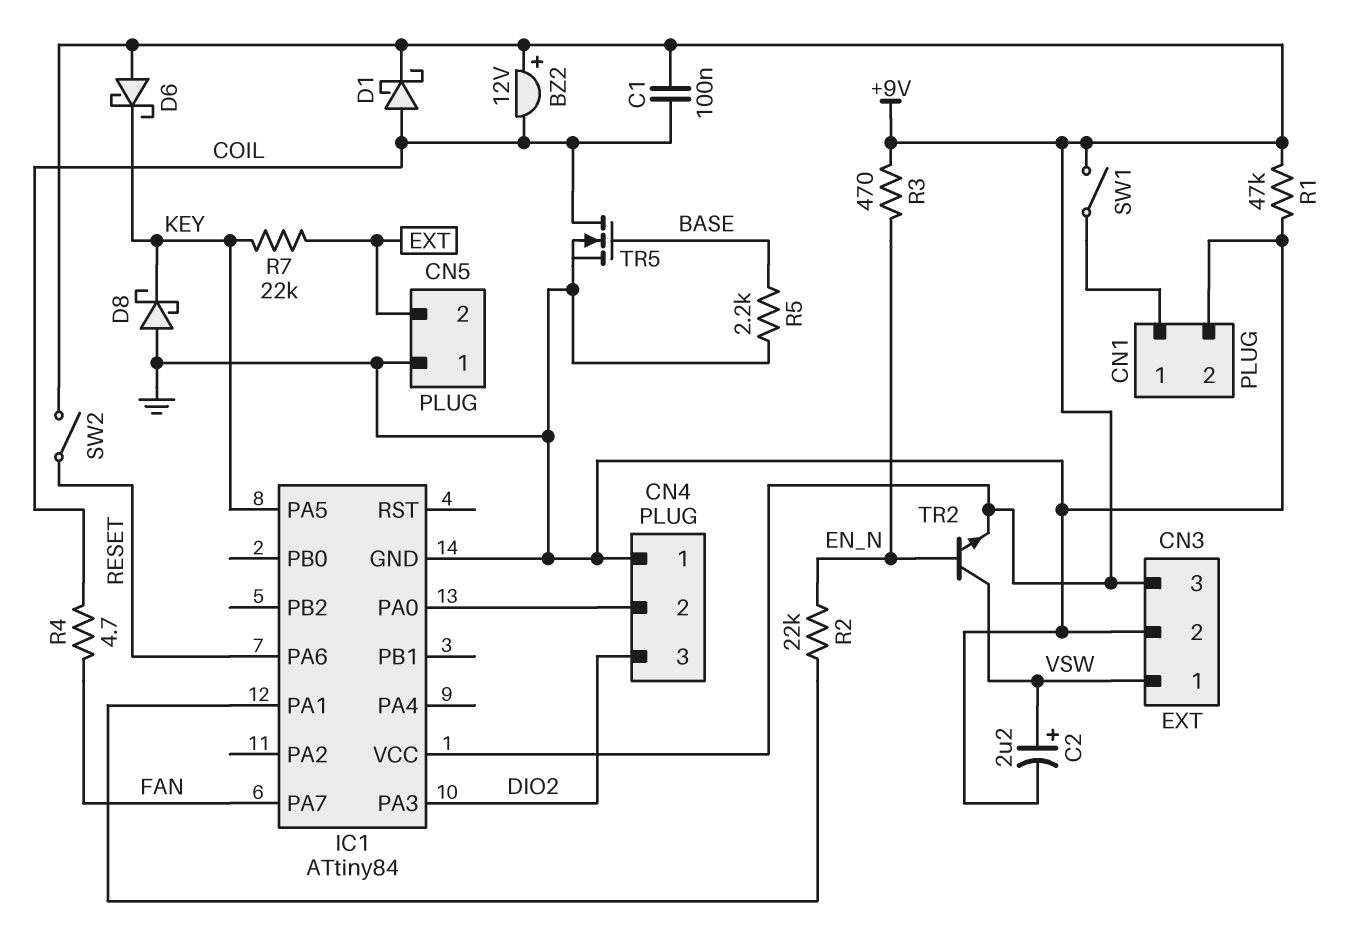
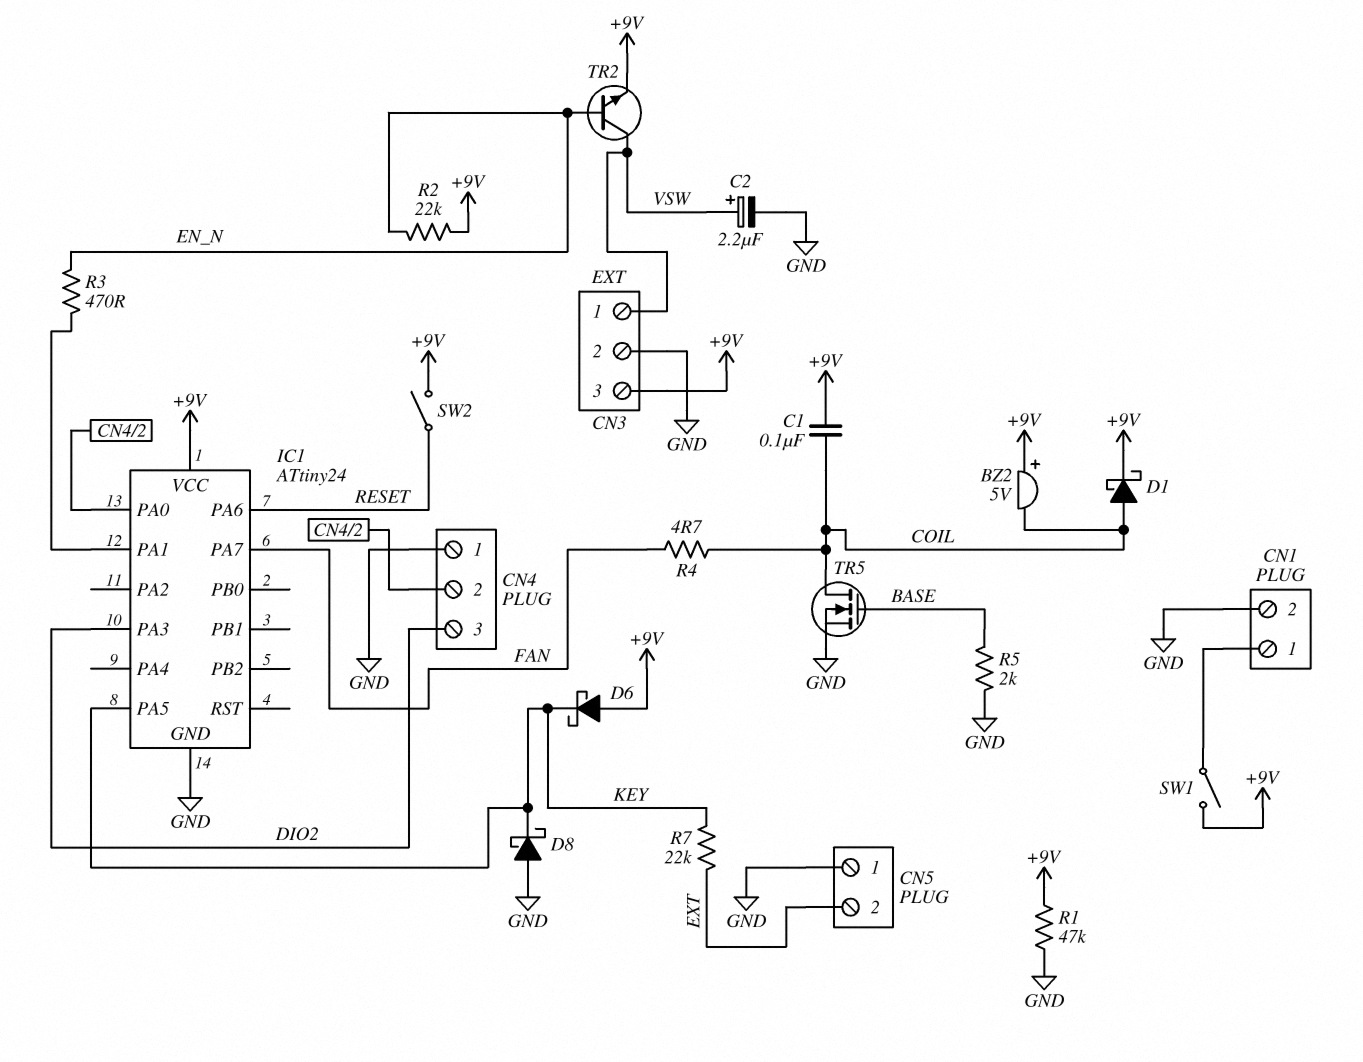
BZ2: buzzer 12V (plus +9V, minus COIL) -> buzzer 5V (plus +9V, minus COIL)
IC1: ATtiny84 -> ATtiny24
R2: 22k (EN_N, IC1/PA1) -> 22k (+9V, EN_N)
R3: 470 (+9V, EN_N) -> 470 (EN_N, IC1/PA1)
R5: 2.2k (BASE, GND) -> 2k (BASE, GND)

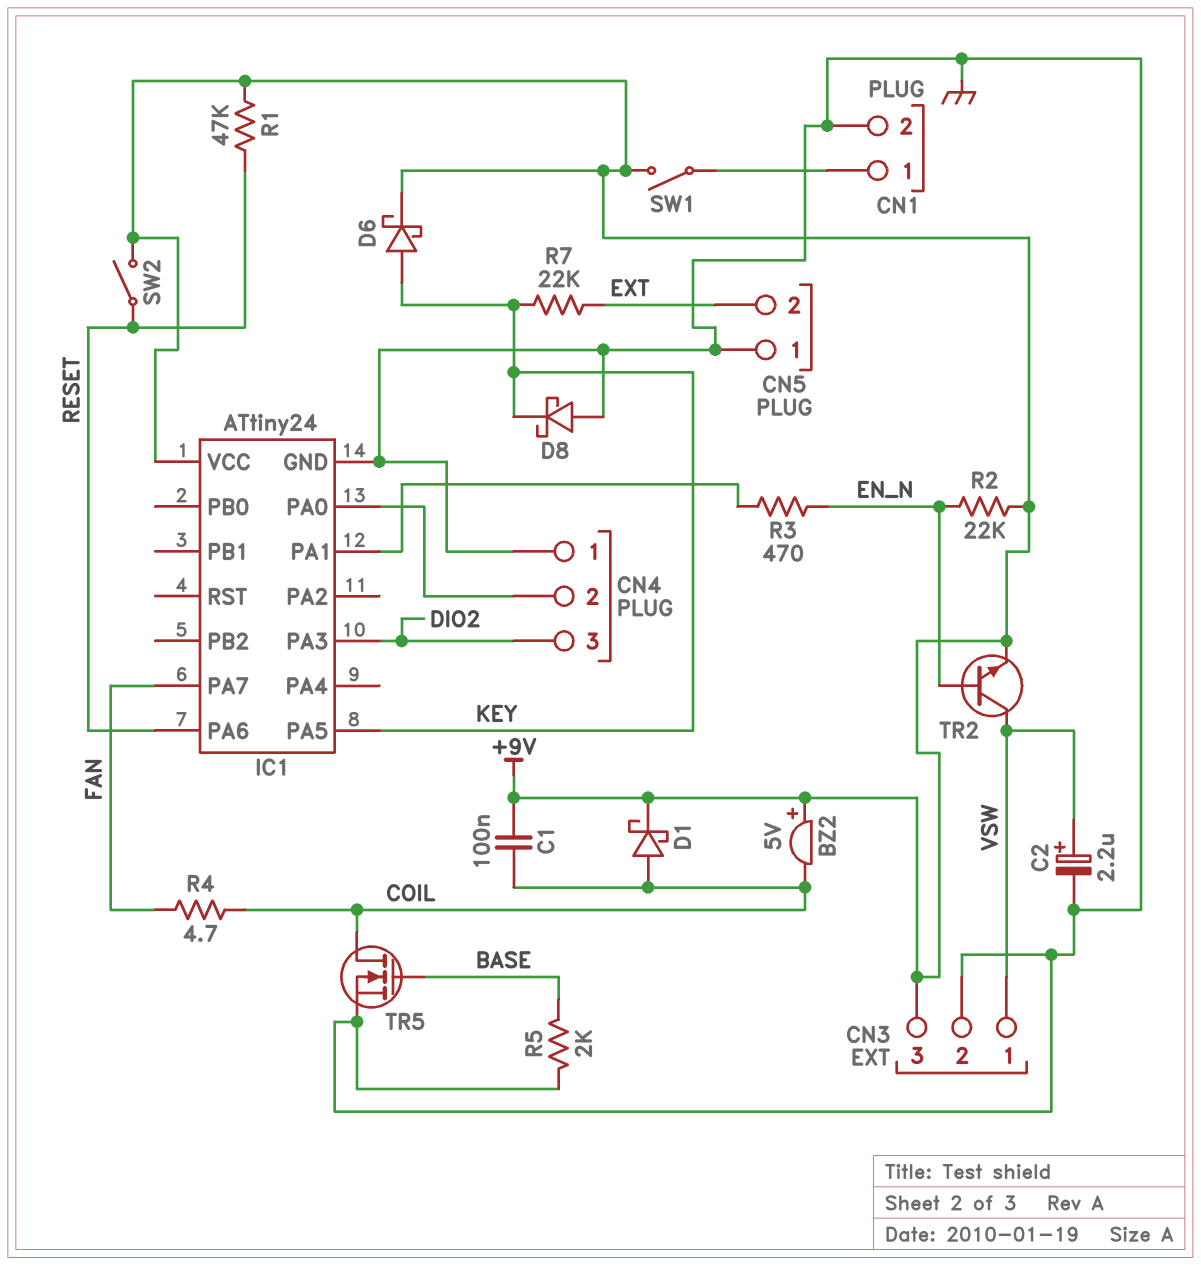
D6: schottky (A +9V, K KEY) -> schottky (A KEY, K +9V)
R1: 47k (+9V, GND) -> 47k (+9V, RESET)

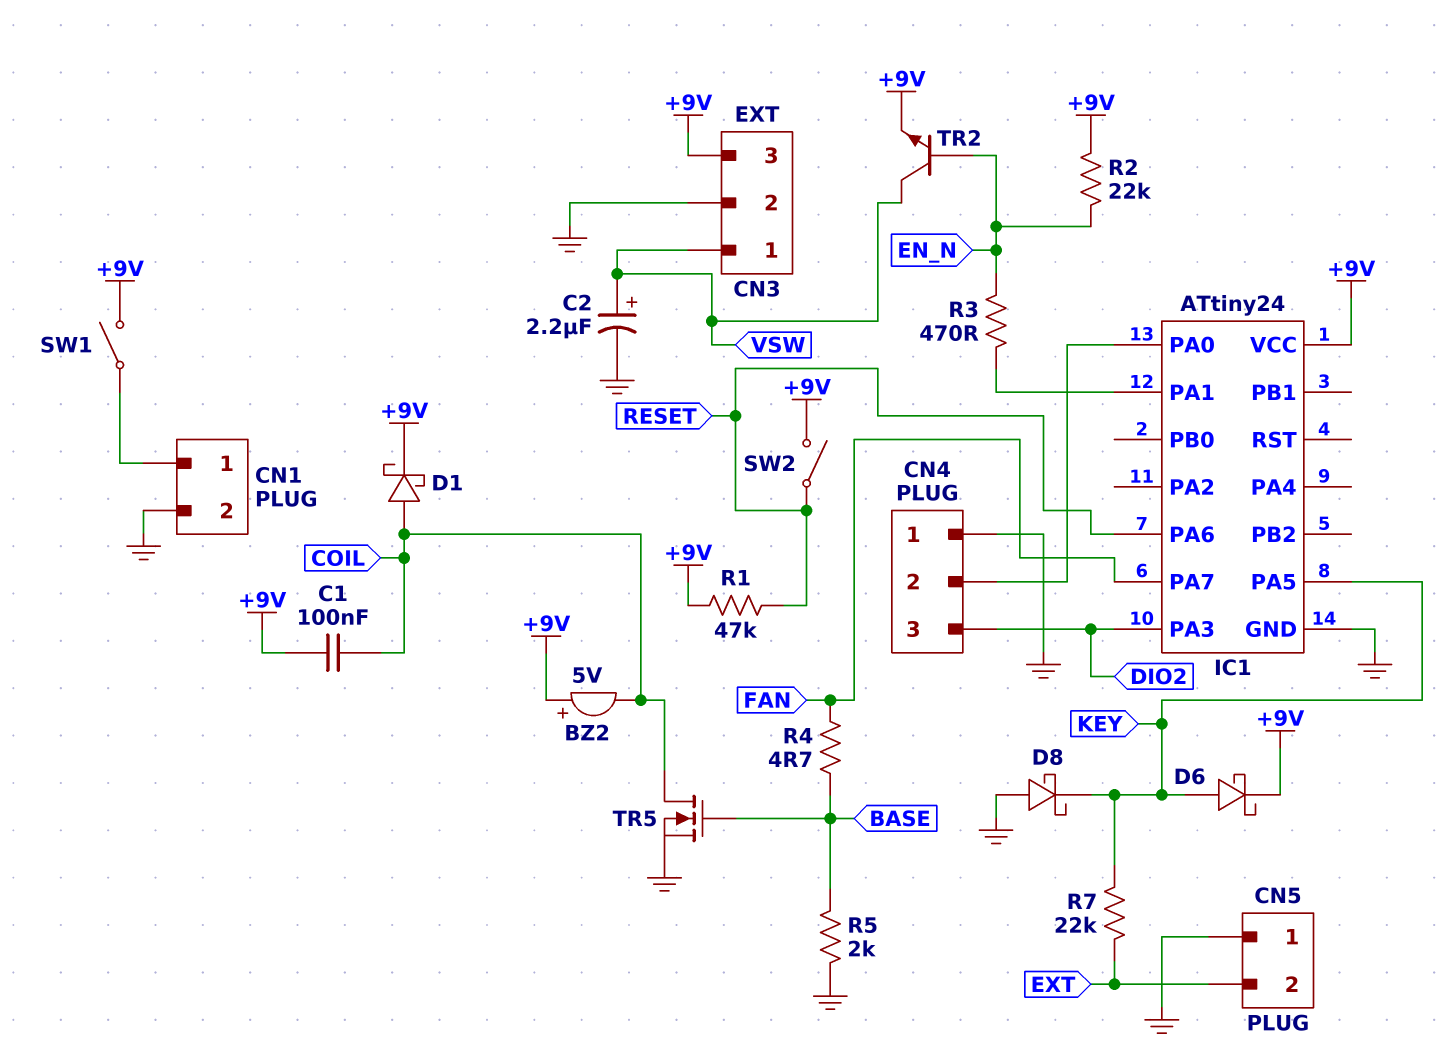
R4: 4.7 (COIL, FAN) -> 4.7 (BASE, FAN)

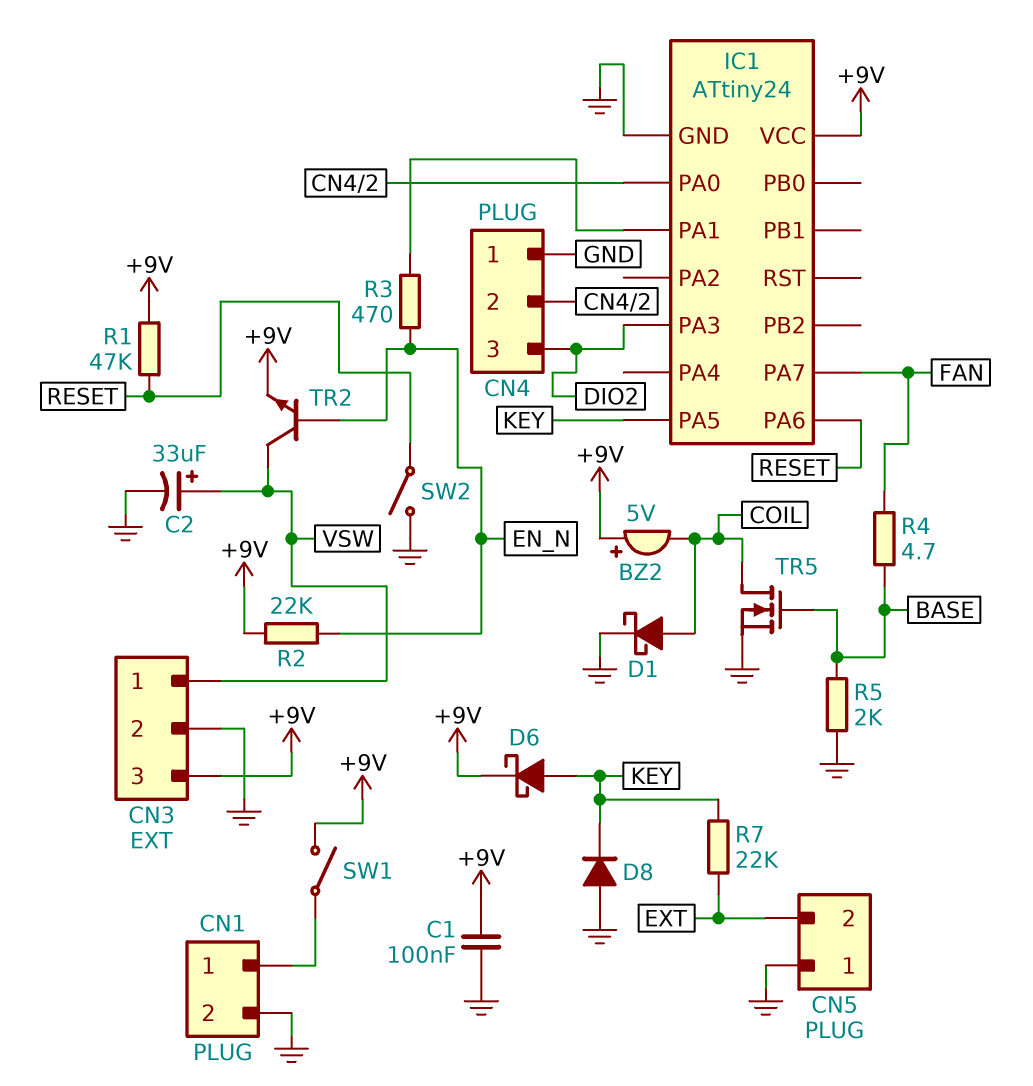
C1: 100nF (+9V, COIL) -> 100nF (+9V, GND)
C2: 2.2uF (plus VSW, minus GND) -> 33uF (plus VSW, minus GND)
D1: schottky (A COIL, K +9V) -> schottky (A COIL, K GND)
D8: schottky (A GND, K KEY) -> diode (A GND, K KEY)
SW2: switch (+9V, RESET) -> switch (GND, RESET)

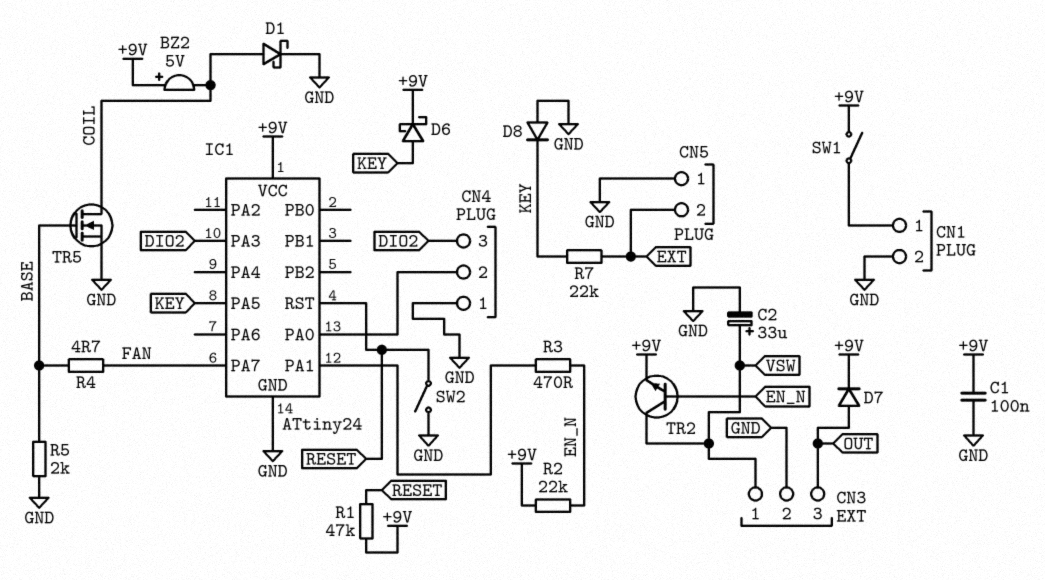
CN3 pin 3: +9V -> OUT
D7: none -> diode (A OUT, K +9V)
IC1 pin PA6: RESET -> none
IC1 pin RST: none -> RESET

